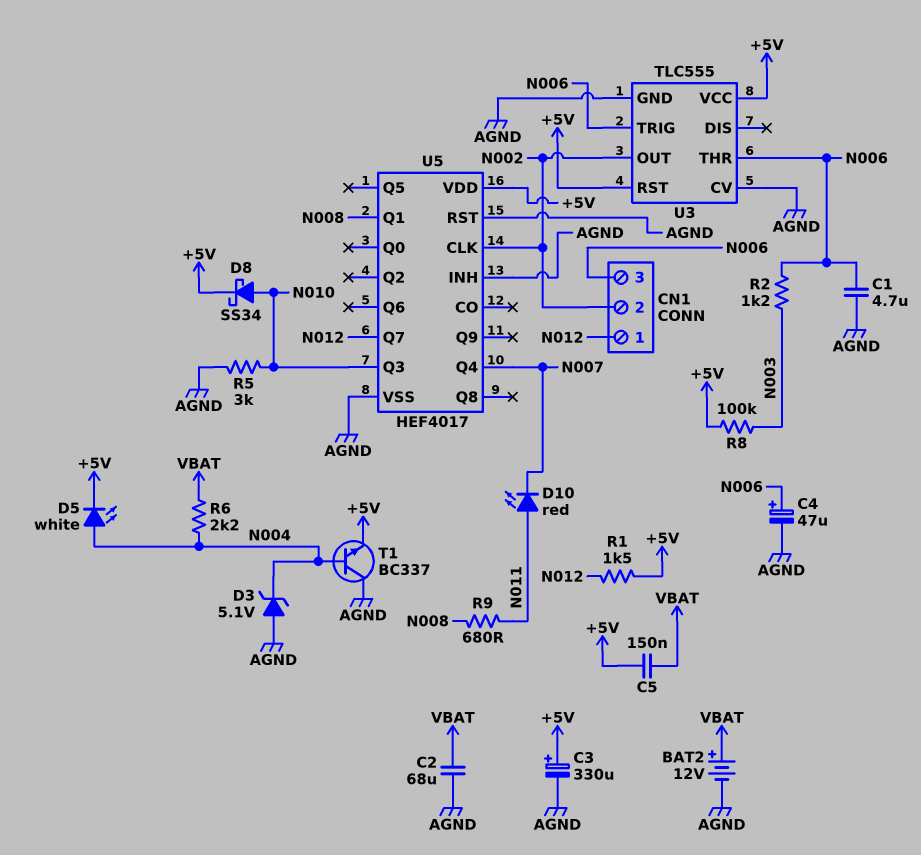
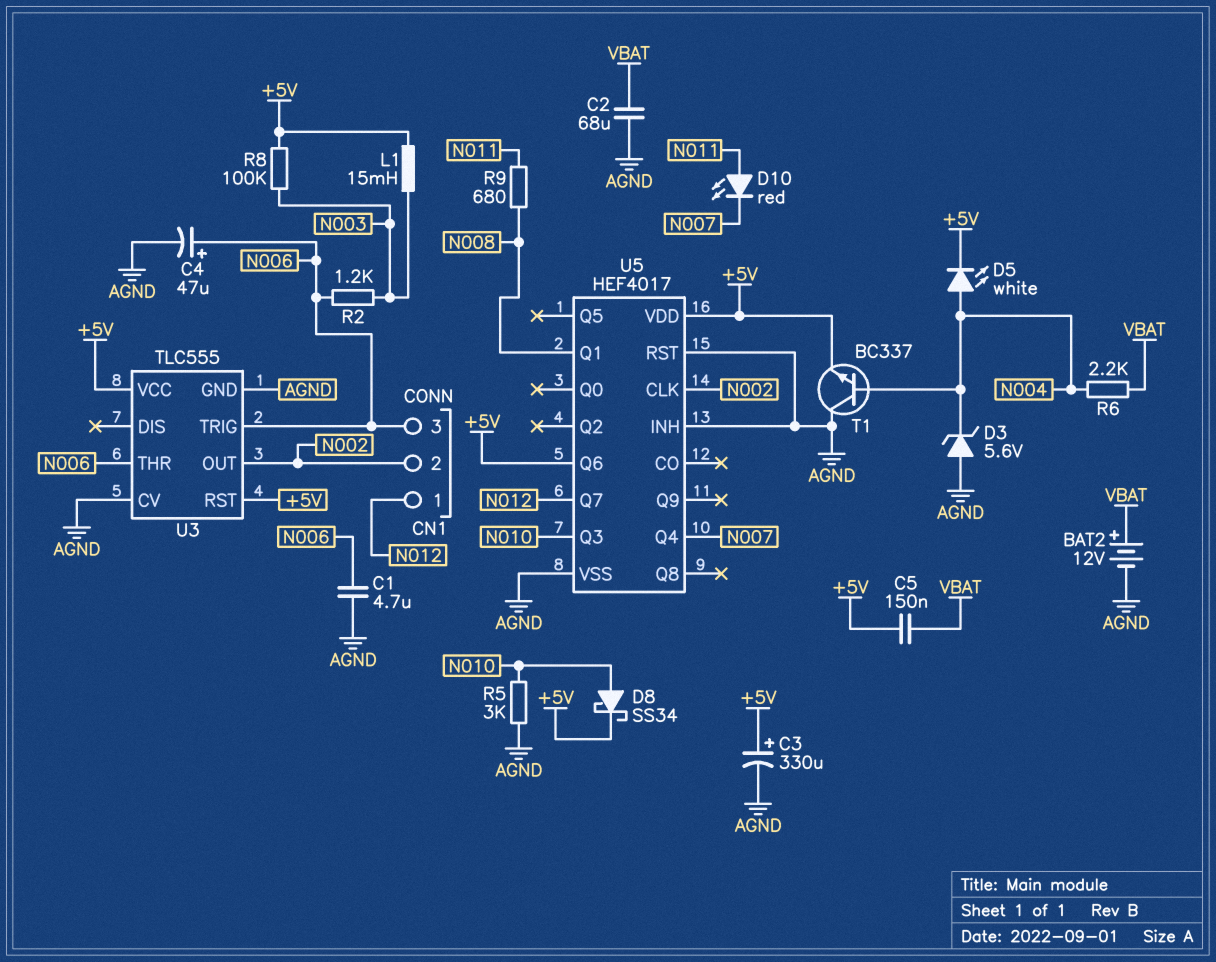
D3: zener 5.1V (A AGND, K N004) -> zener 5.6V (A AGND, K N004)
L1: none -> 15mH (+5V, N003)
R1: 1.5k (+5V, N012) -> none
U5 pin Q6: none -> +5V

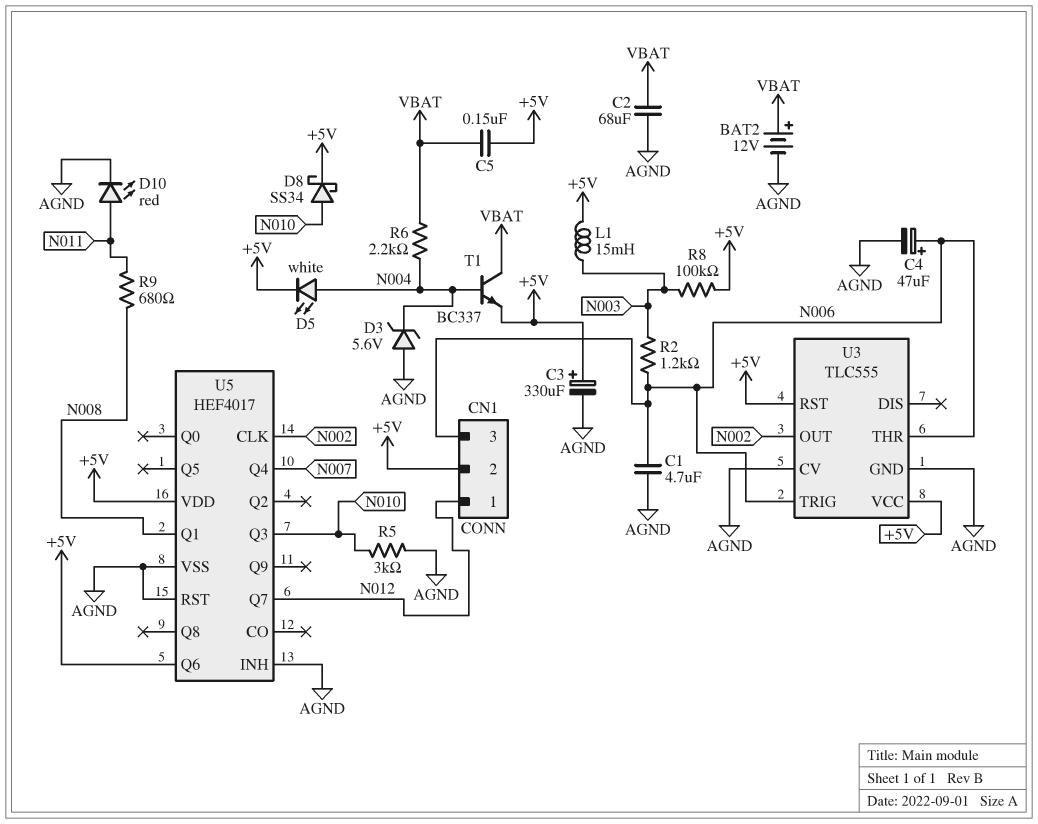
CN1 pin 2: N002 -> +5V
D10: LED red (A N011, K N007) -> LED red (A N011, K AGND)
T1: NPN BC337 (B N004, C AGND, E +5V) -> NPN BC337 (B N004, C VBAT, E +5V)

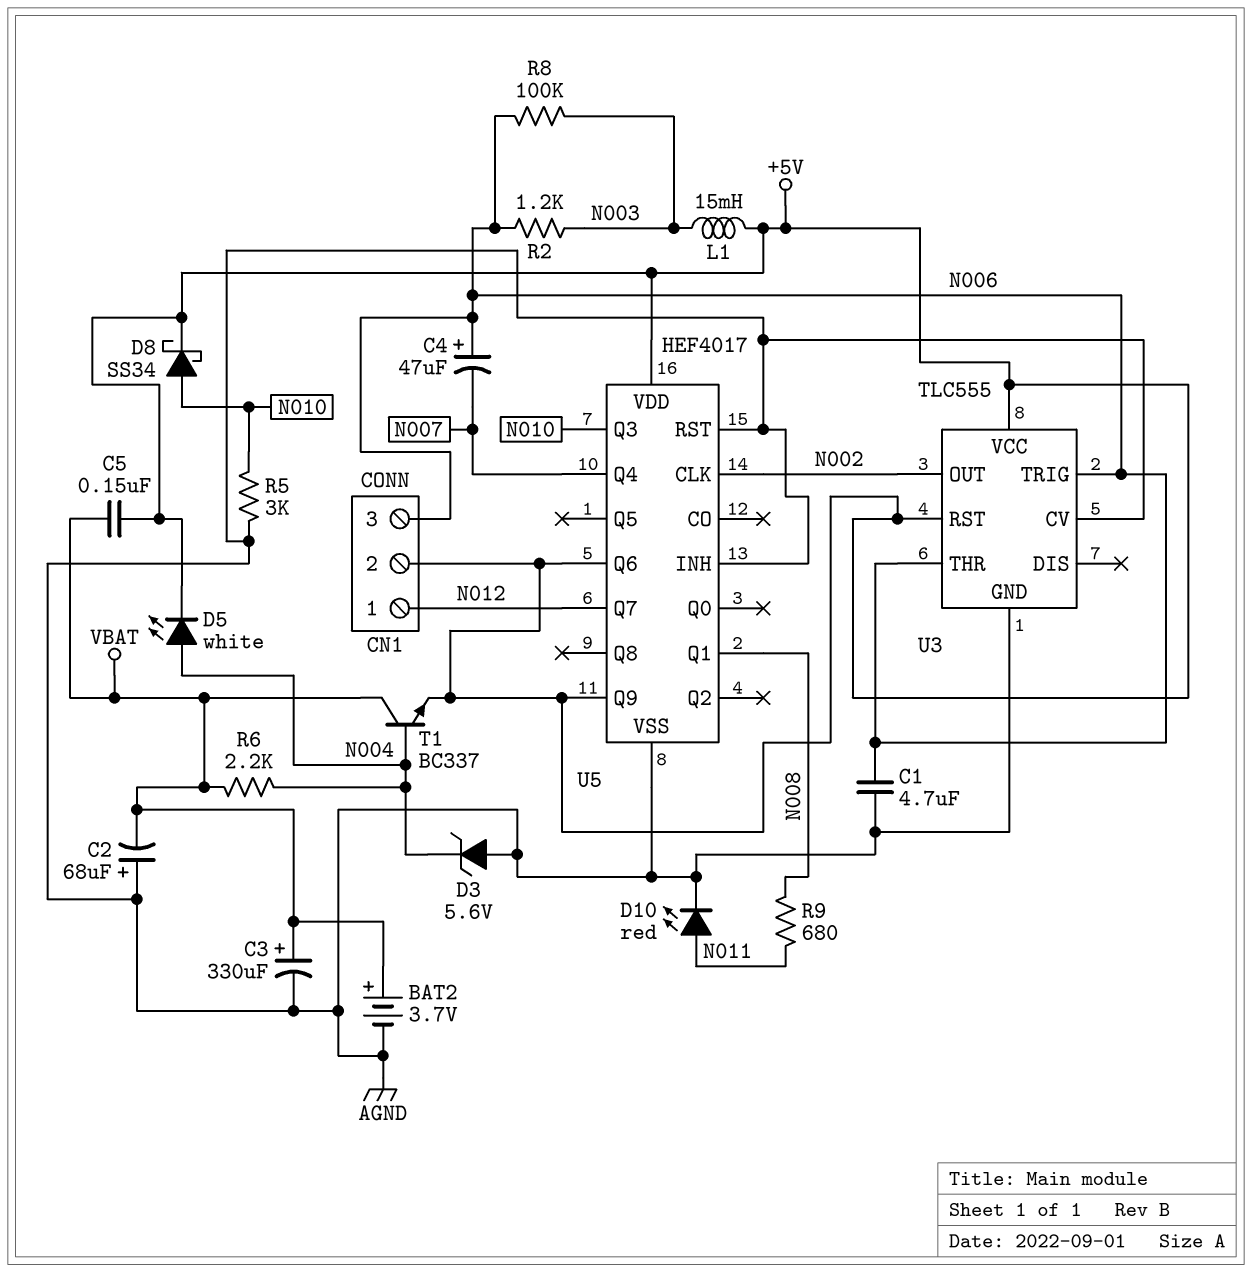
BAT2: 12V (plus VBAT, minus AGND) -> 3.7V (plus VBAT, minus AGND)
C2: 68uF (AGND, VBAT) -> 68uF (plus AGND, minus VBAT)
C3: 330uF (plus +5V, minus AGND) -> 330uF (plus VBAT, minus AGND)
C4: 47uF (plus N006, minus AGND) -> 47uF (plus N006, minus N007)
R8: 100k (+5V, N003) -> 100k (N003, N006)
U5 pin Q9: none -> +5V

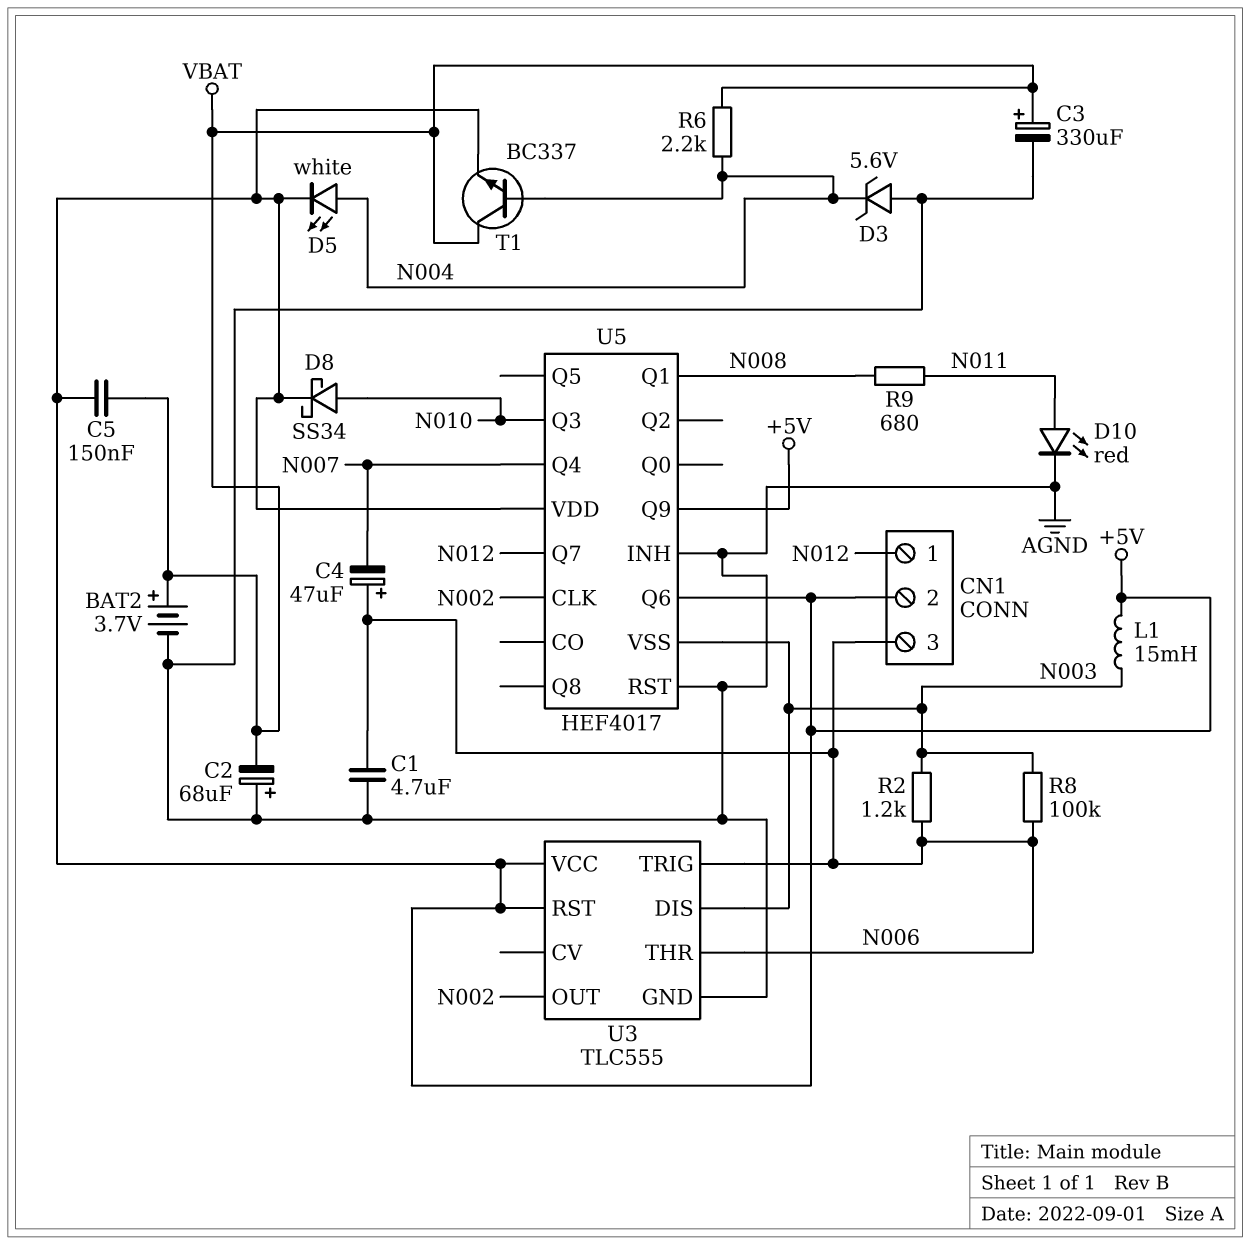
R5: 3k (AGND, N010) -> none
U3 pin CV: AGND -> none
U3 pin DIS: none -> N003
U5 pin VSS: AGND -> N003

